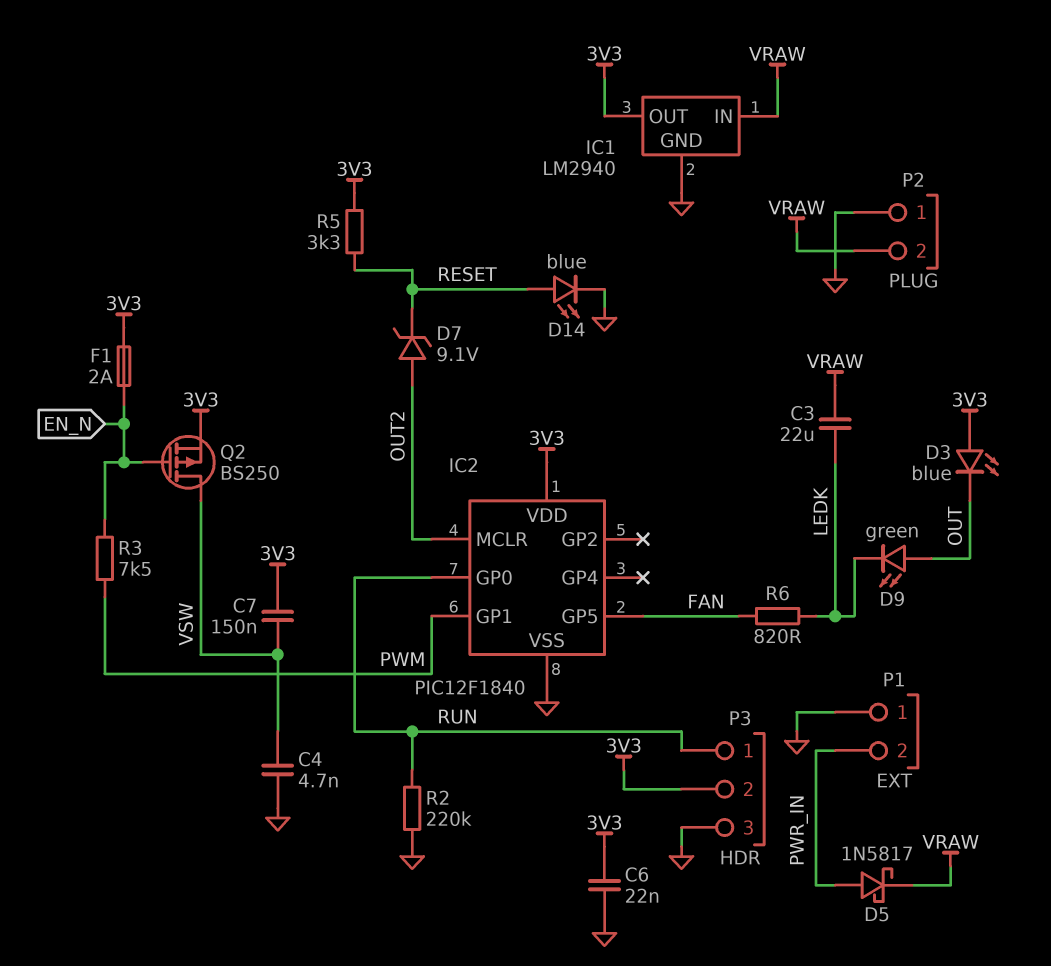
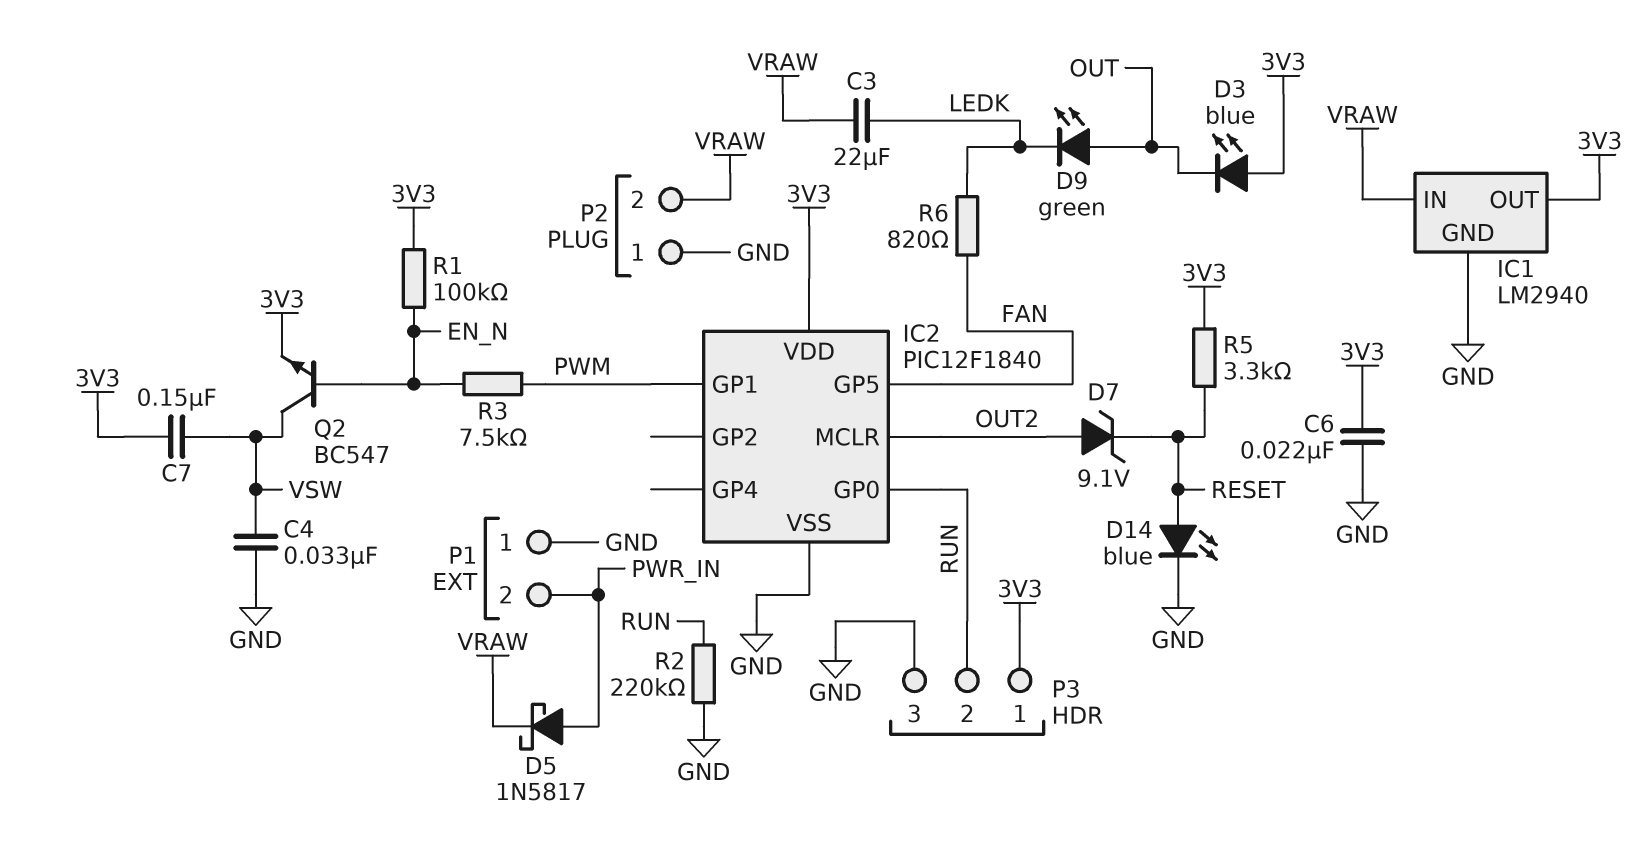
C4: 4.7nF (GND, VSW) -> 33nF (GND, VSW)
F1: 2A (3V3, EN_N) -> none
P3 pin 1: RUN -> 3V3
P3 pin 2: 3V3 -> RUN
Q2: PMOS BS250 (G EN_N, D VSW, S 3V3) -> NPN BC547 (B EN_N, C VSW, E 3V3)
R1: none -> 100k (3V3, EN_N)

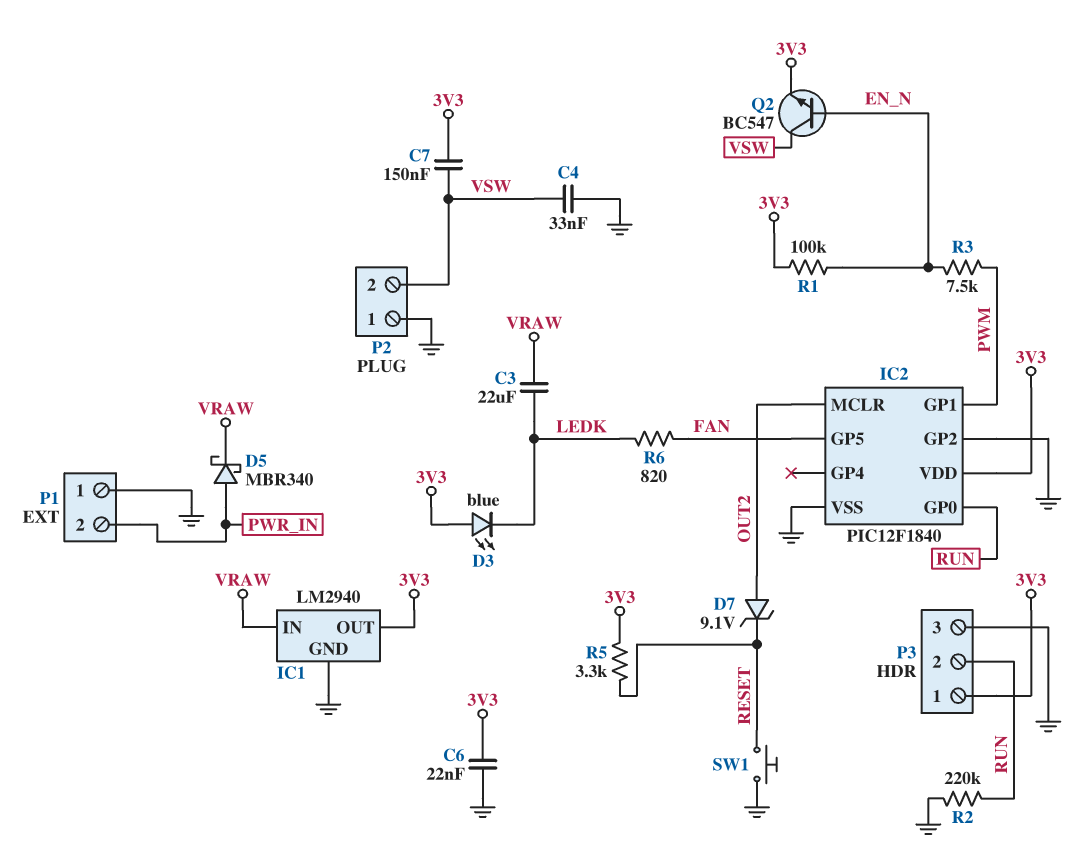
D3: LED blue (A 3V3, K OUT) -> LED blue (A 3V3, K LEDK)
D5: schottky 1N5817 (A PWR_IN, K VRAW) -> schottky MBR340 (A PWR_IN, K VRAW)
D9: LED green (A OUT, K LEDK) -> none
D14: LED blue (A RESET, K GND) -> none
IC2 pin GP2: none -> GND
P2 pin 2: VRAW -> VSW
SW1: none -> button (GND, RESET)

